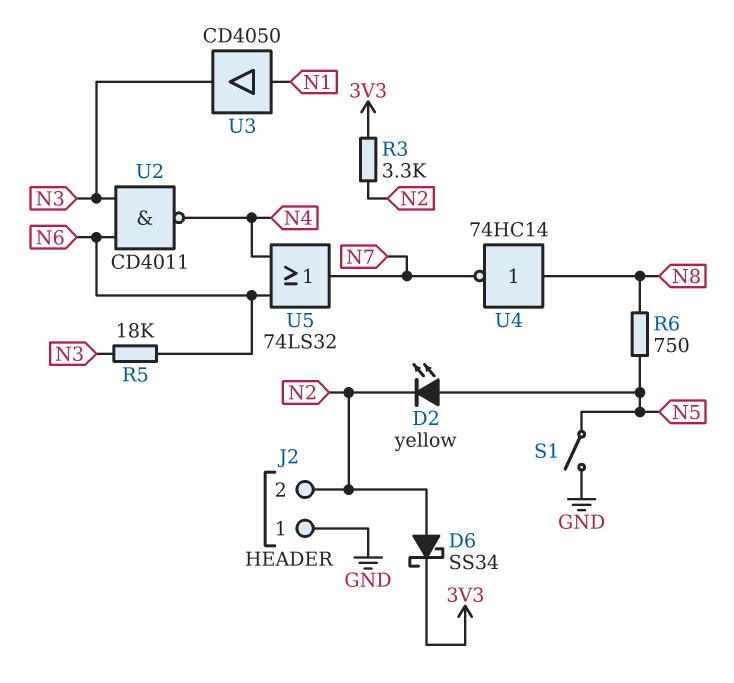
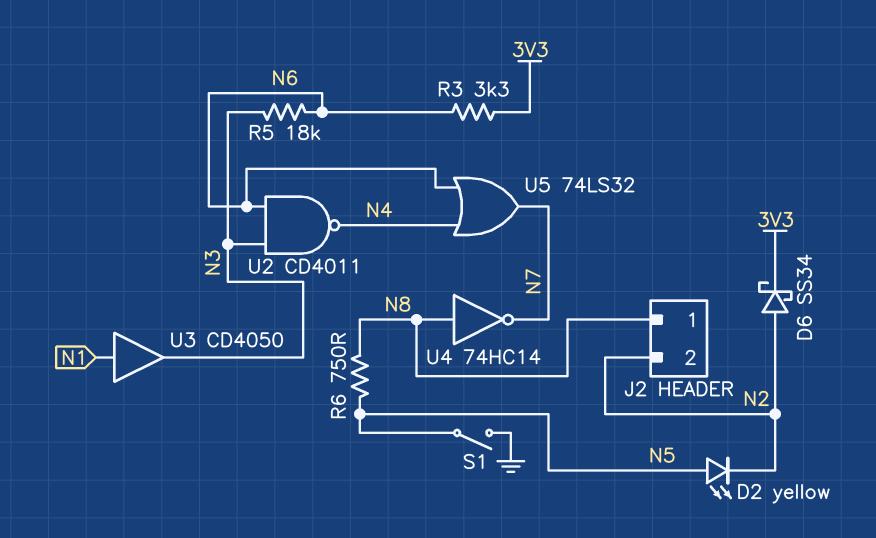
J2 pin 1: GND -> N8
R3: 3.3k (3V3, N2) -> 3.3k (3V3, N6)

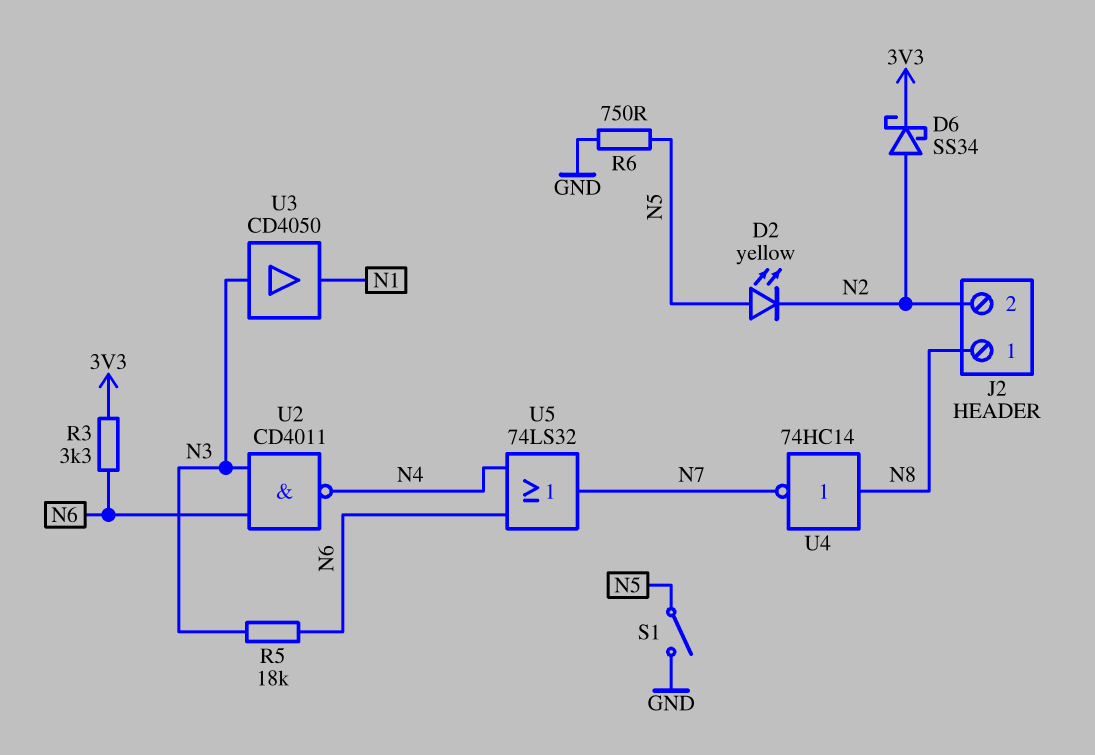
R6: 750 (N5, N8) -> 750 (GND, N5)
U3: buffer CD4050 (in N1, out N3) -> buffer CD4050 (in N3, out N1)

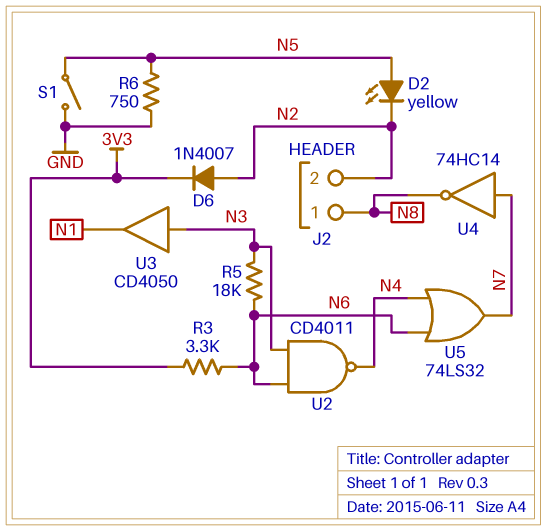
D6: schottky SS34 (A N2, K 3V3) -> diode 1N4007 (A N2, K 3V3)
U4: NOT 74HC14 (in N8, out N7) -> NOT 74HC14 (in N7, out N8)

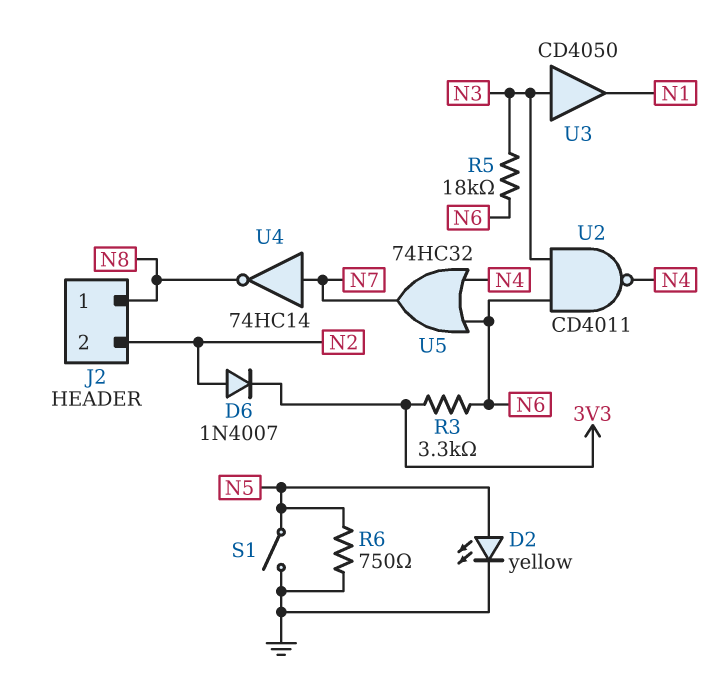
D2: LED yellow (A N5, K N2) -> LED yellow (A N5, K GND)
U5: OR 74LS32 (in N4, in N6, out N7) -> OR 74HC32 (in N4, in N6, out N7)

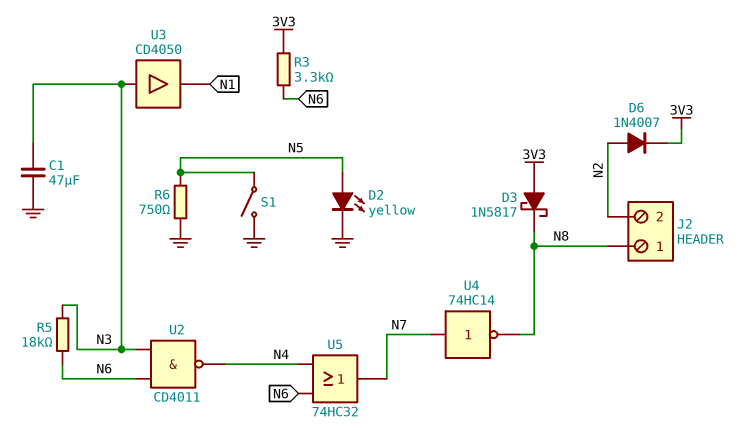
C1: none -> 47uF (GND, N3)
D3: none -> schottky 1N5817 (A 3V3, K N8)

